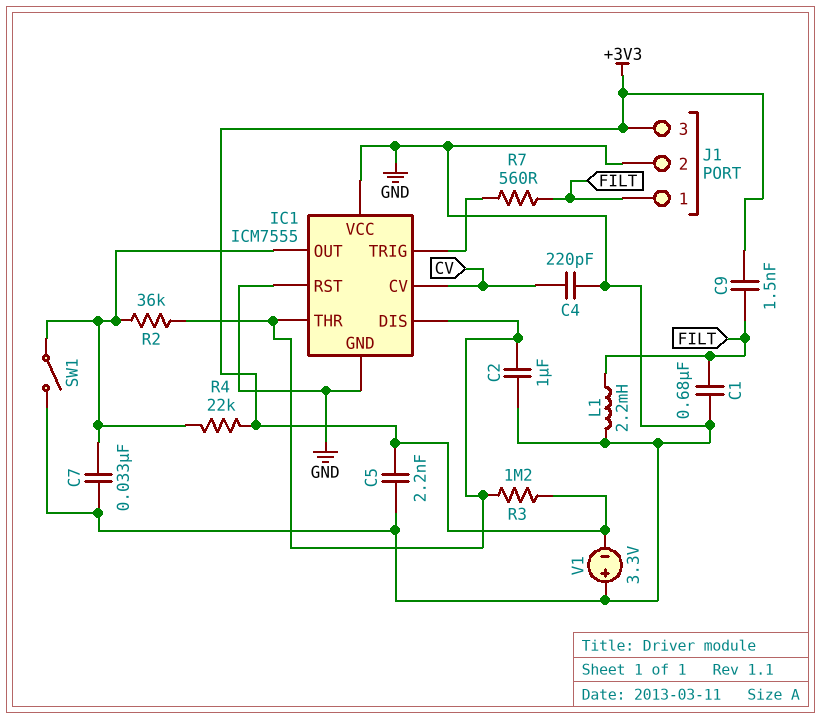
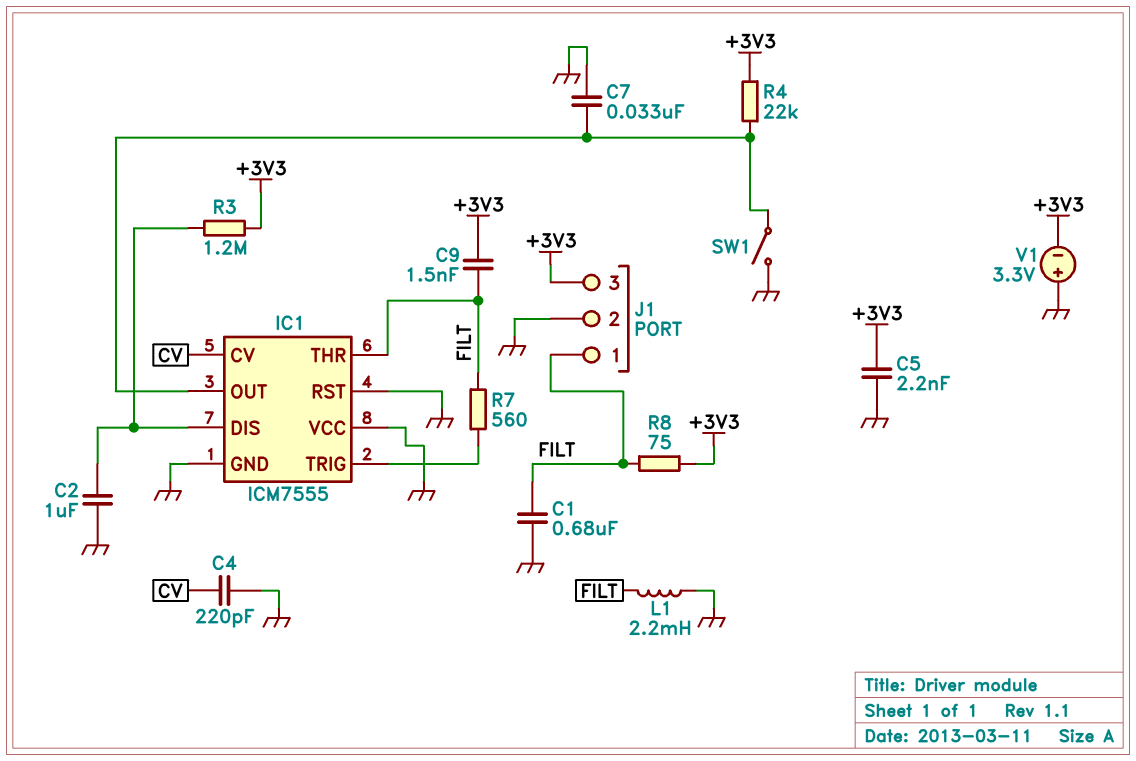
IC1 pin THR: IC1/DIS -> FILT
R2: 36k (IC1/DIS, IC1/OUT) -> none
R8: none -> 75 (+3V3, FILT)

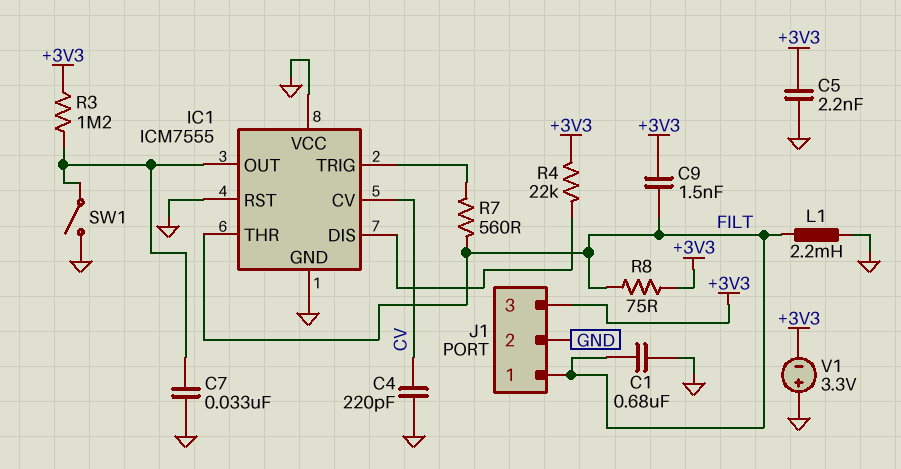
C2: 1uF (GND, IC1/DIS) -> none
R3: 1.2M (+3V3, IC1/DIS) -> 1.2M (+3V3, IC1/OUT)
R4: 22k (+3V3, IC1/OUT) -> 22k (+3V3, IC1/DIS)

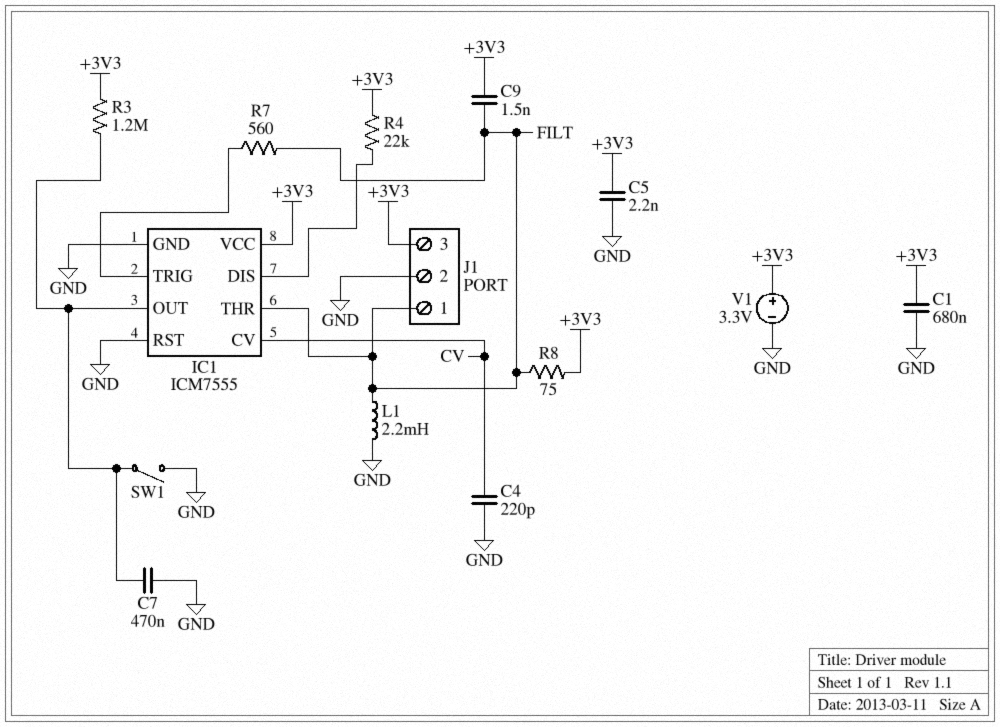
C1: 680nF (FILT, GND) -> 680nF (+3V3, GND)
C7: 33nF (GND, IC1/OUT) -> 470nF (GND, IC1/OUT)
IC1 pin VCC: GND -> +3V3
V1: 3.3V (plus GND, minus +3V3) -> 3.3V (plus +3V3, minus GND)

